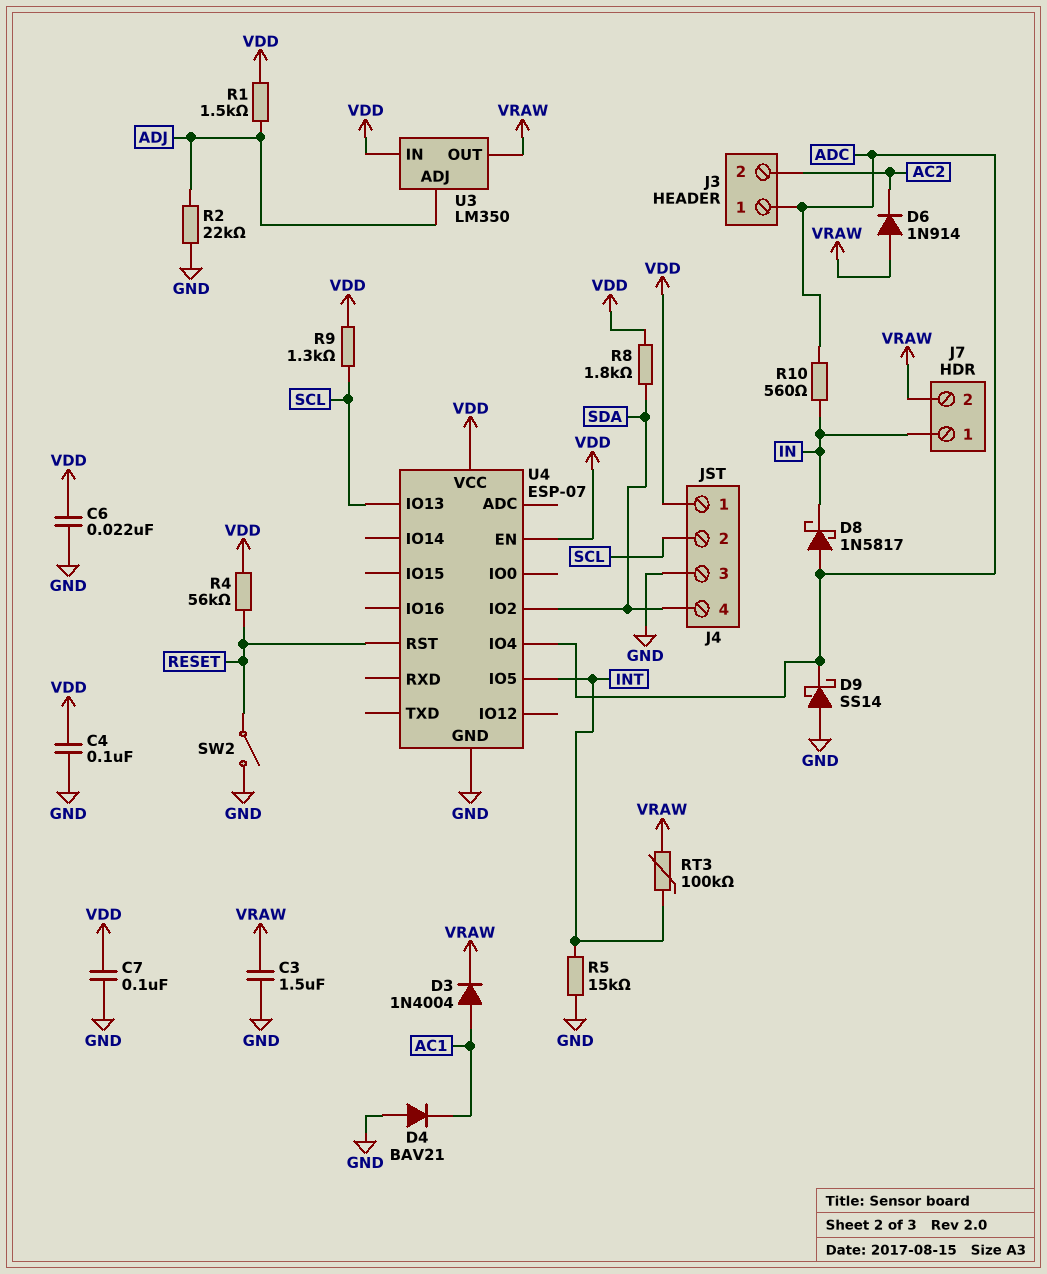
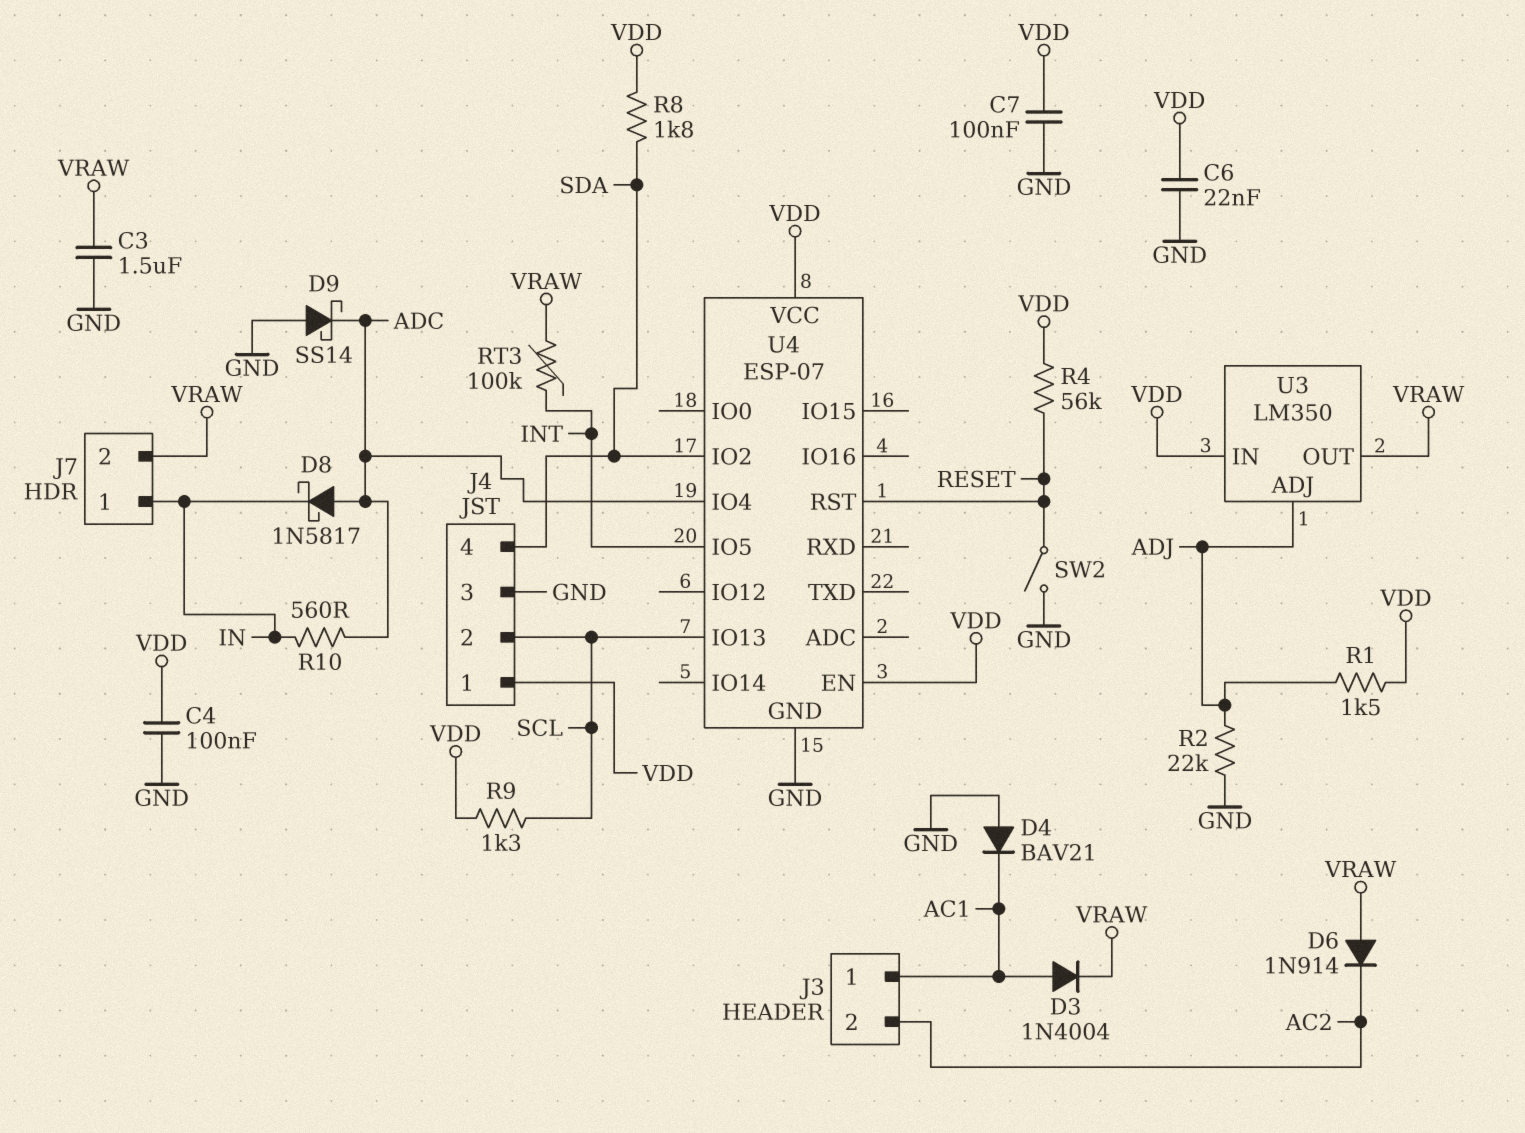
J3 pin 1: ADC -> AC1
R5: 15k (GND, INT) -> none

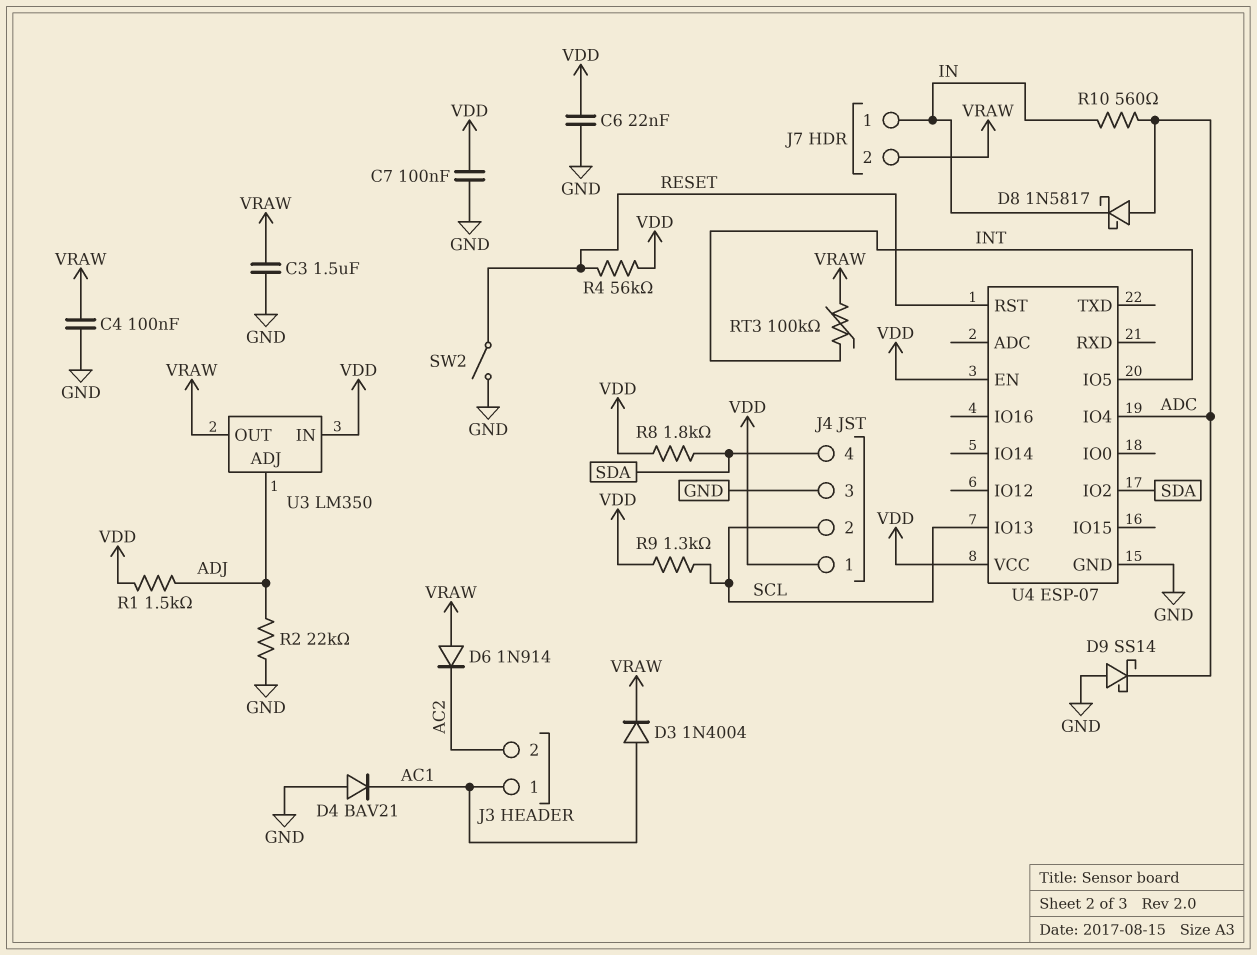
C4: 100nF (GND, VDD) -> 100nF (GND, VRAW)

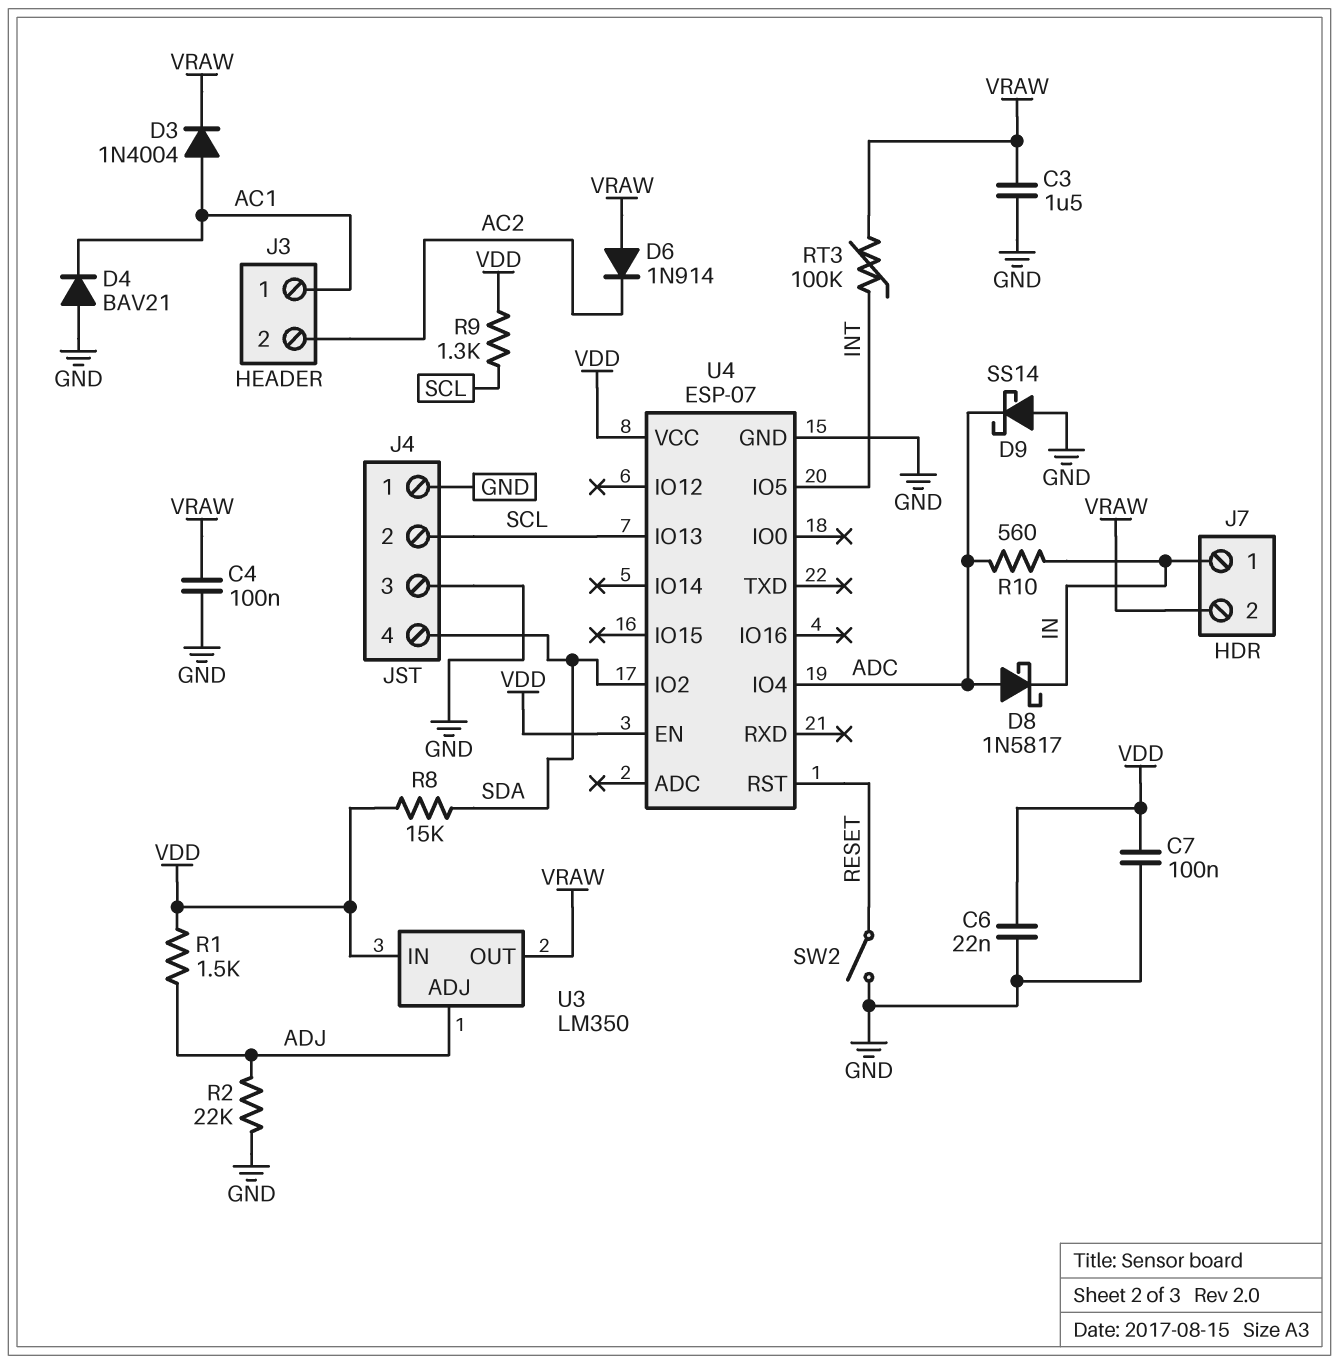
J4 pin 1: VDD -> GND
R4: 56k (RESET, VDD) -> none
R8: 1.8k (SDA, VDD) -> 15k (SDA, VDD)

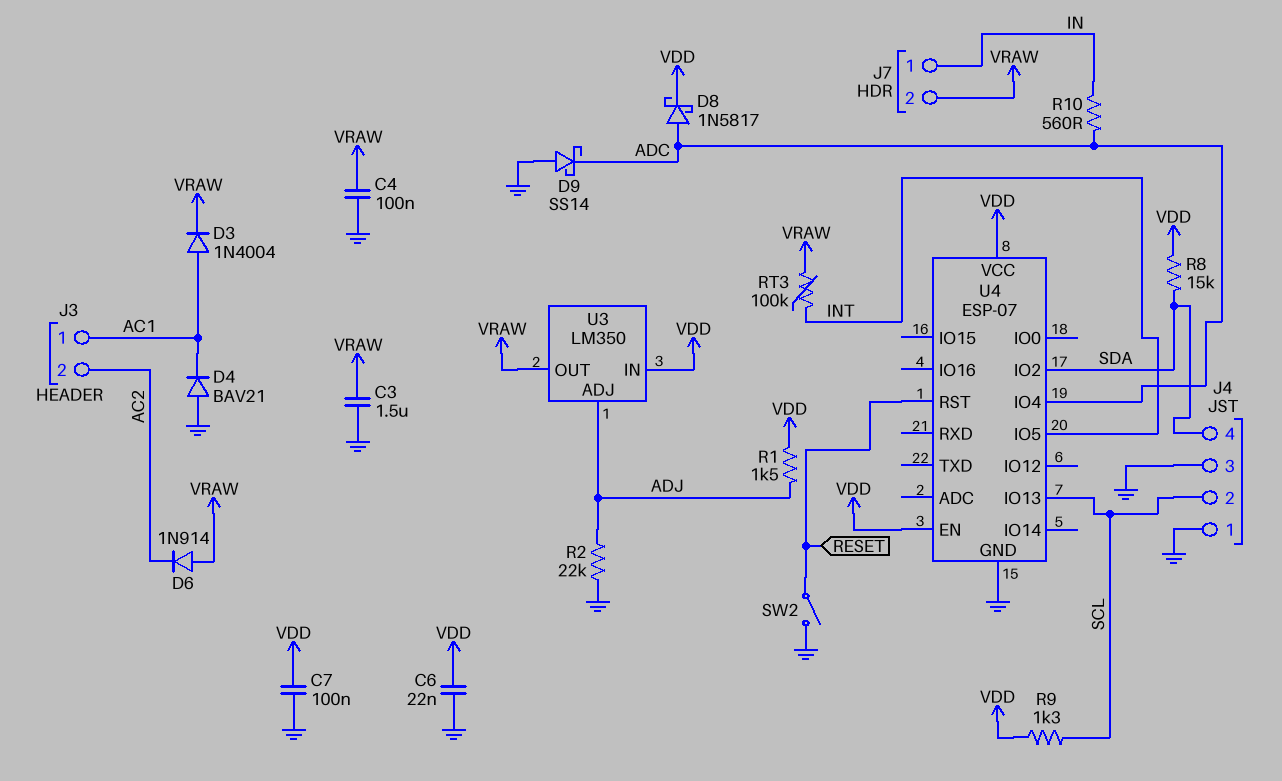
D8: schottky 1N5817 (A ADC, K IN) -> schottky 1N5817 (A ADC, K VDD)

